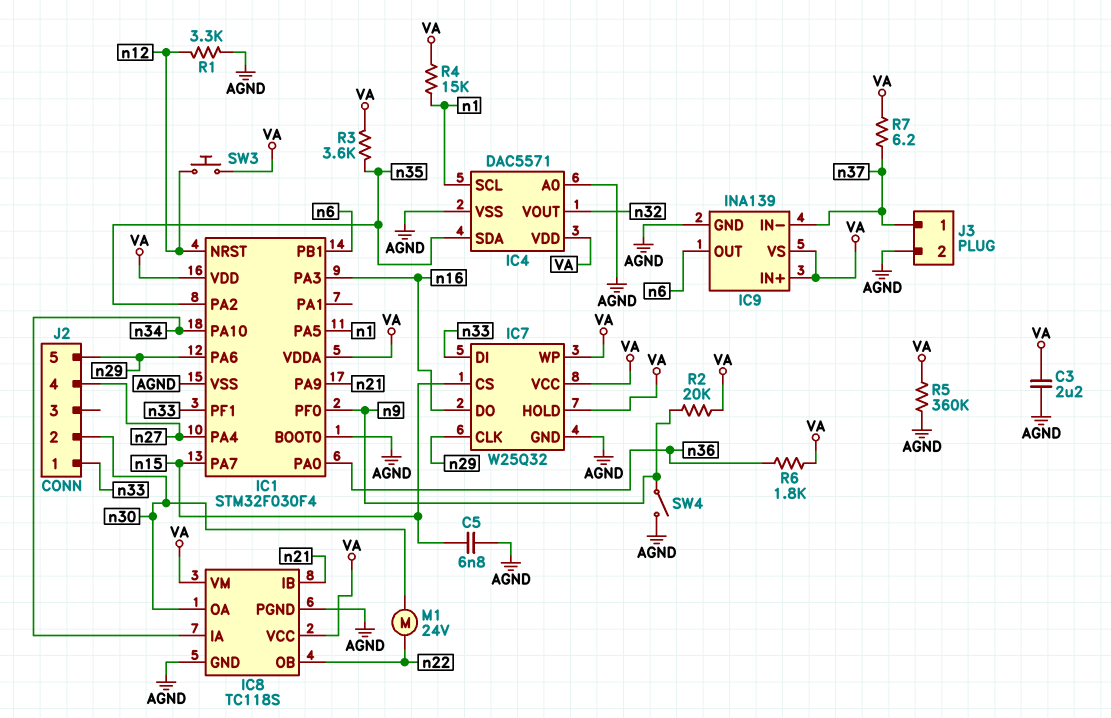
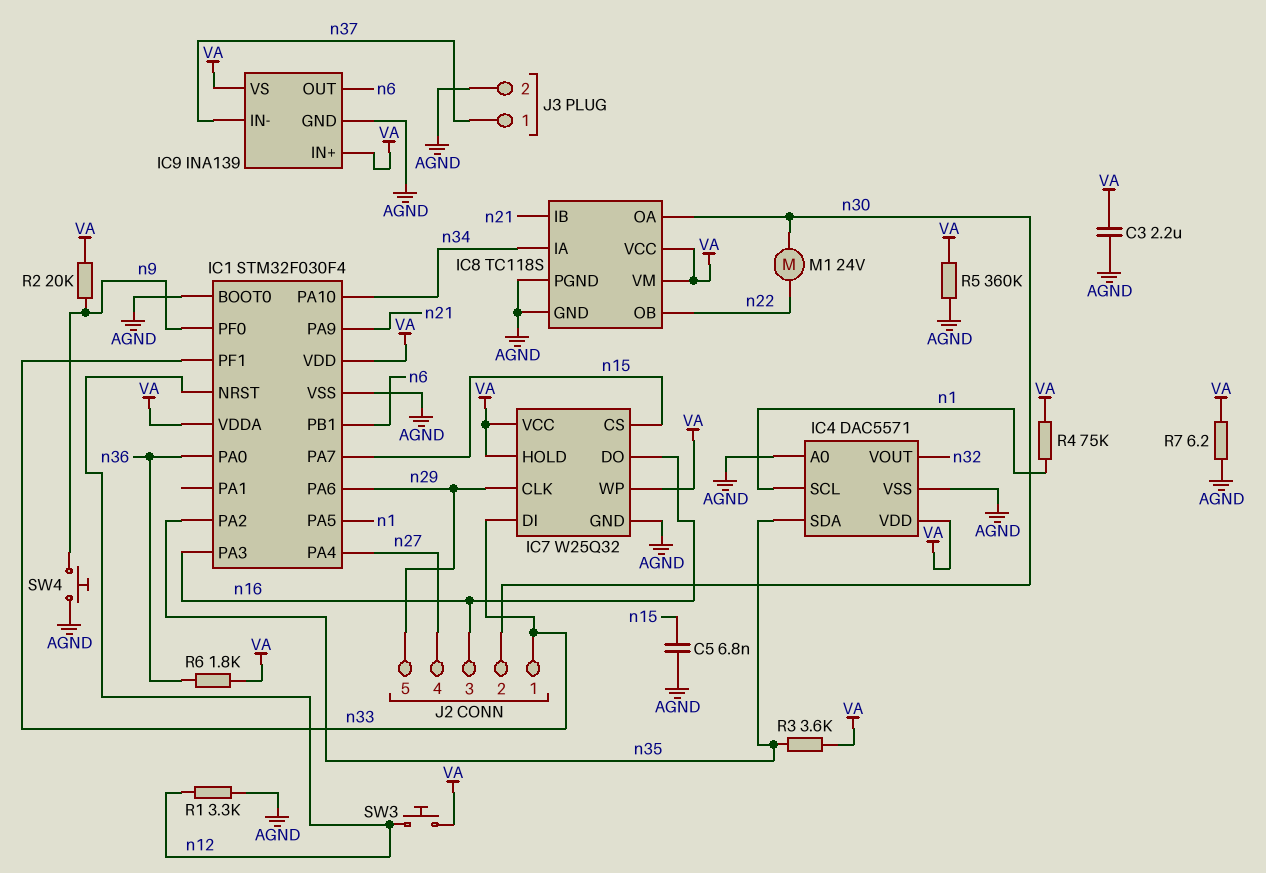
J2 pin 3: none -> n16
R4: 15k (VA, n1) -> 75k (VA, n1)
R7: 6.2 (VA, n37) -> 6.2 (AGND, VA)
SW4: switch (AGND, n9) -> button (AGND, n9)

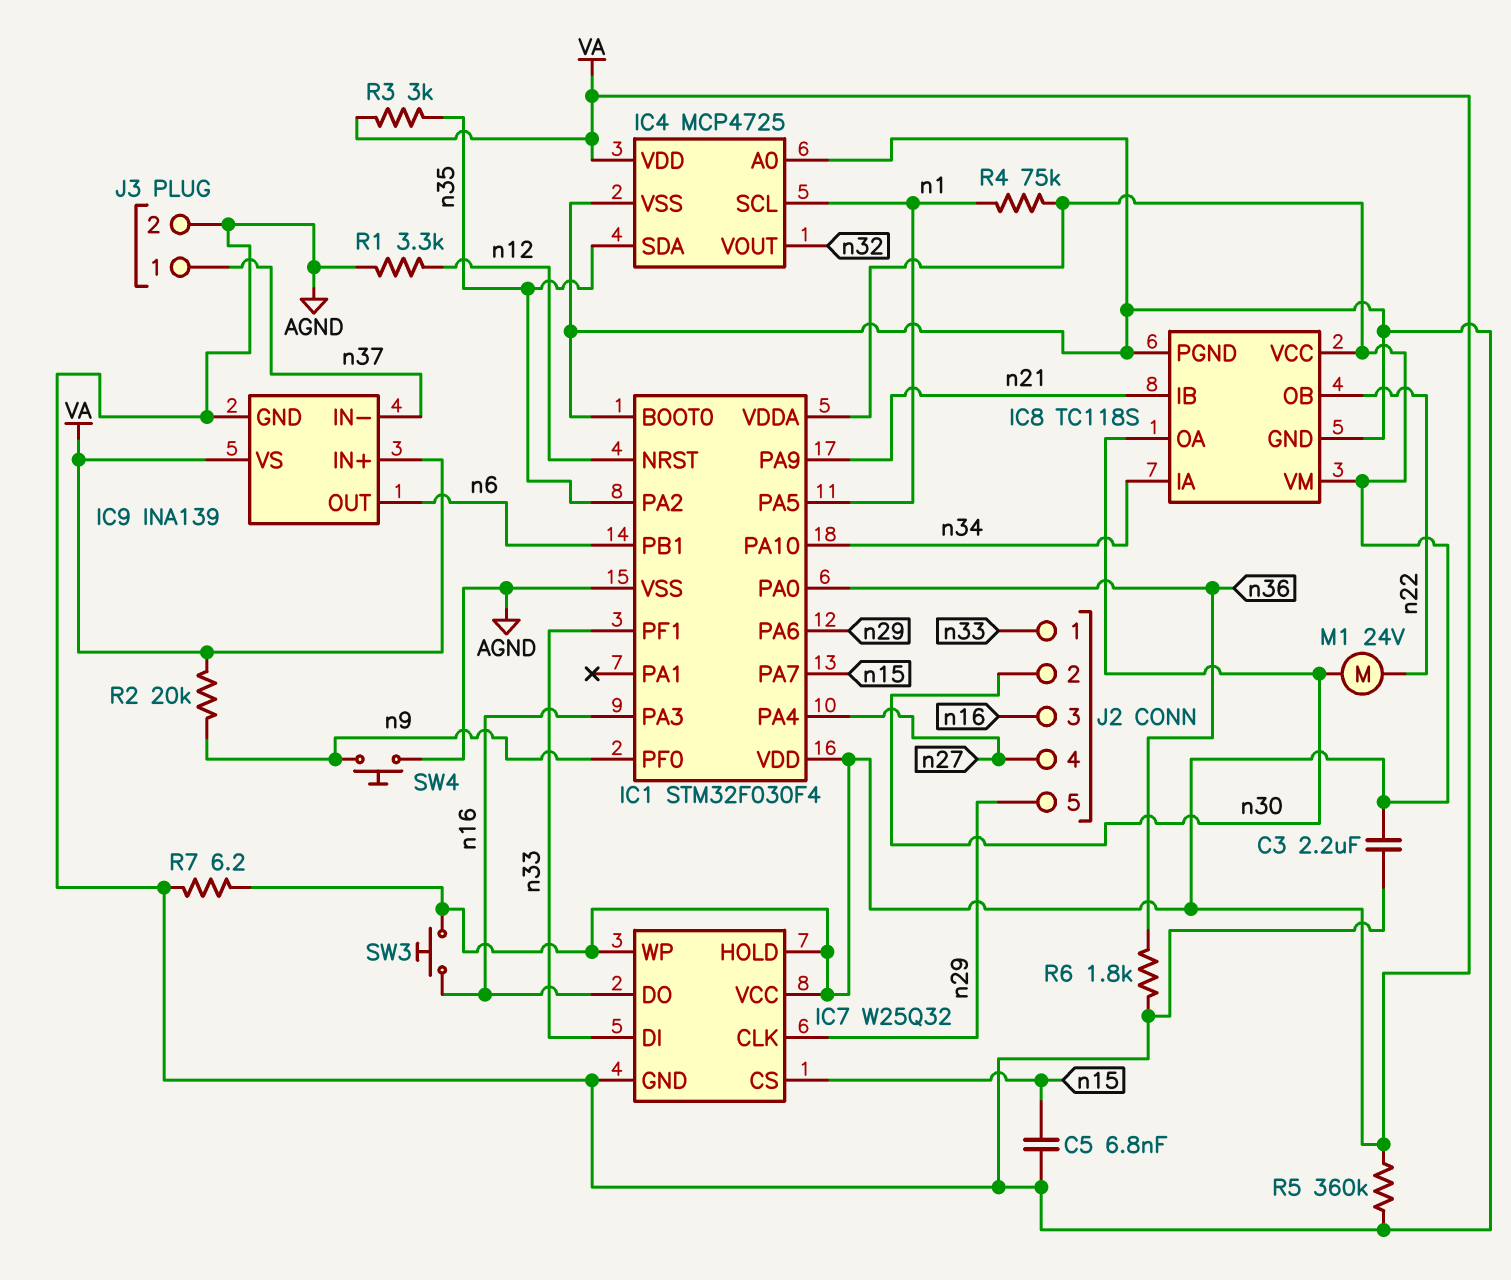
IC4: DAC5571 -> MCP4725
R3: 3.6k (VA, n35) -> 3k (VA, n35)
R6: 1.8k (VA, n36) -> 1.8k (AGND, n36)
SW3: button (VA, n12) -> button (VA, n16)

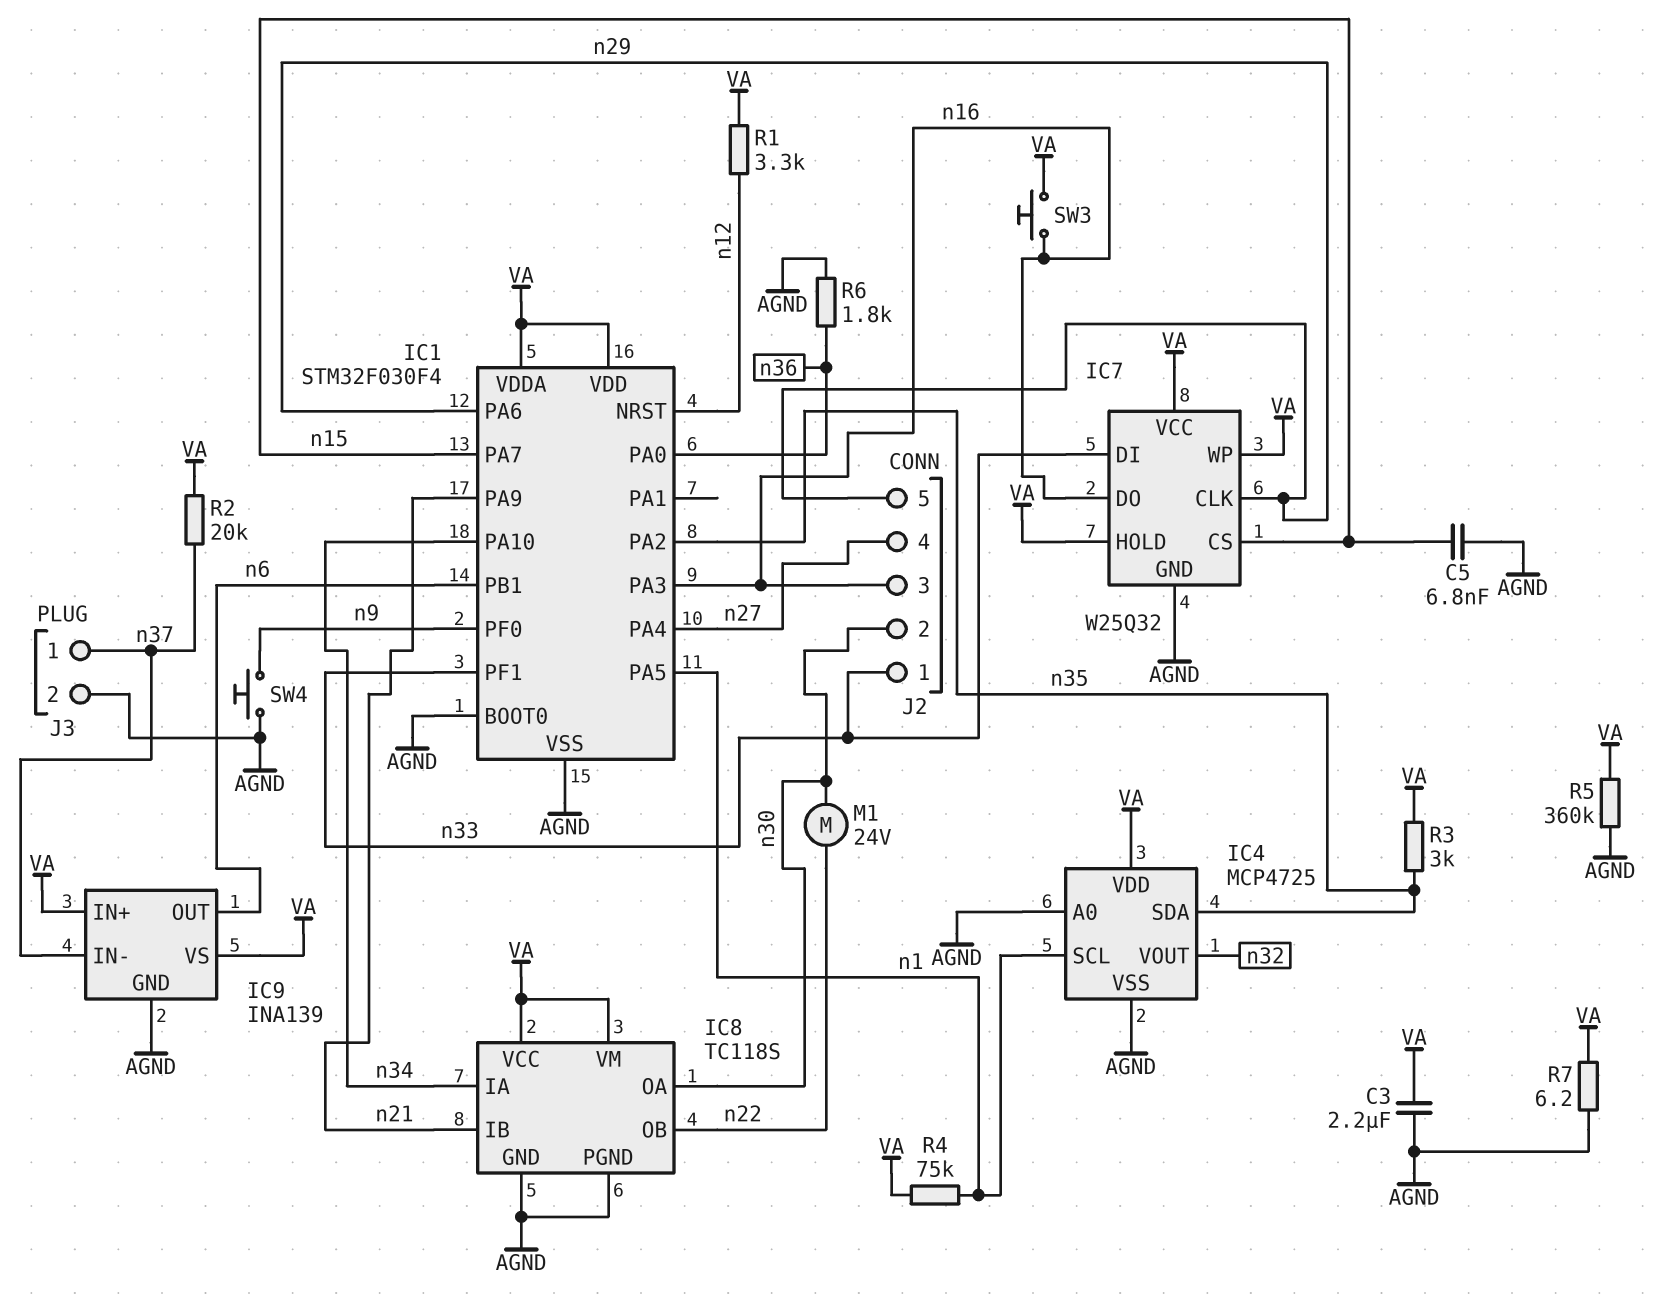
R1: 3.3k (AGND, n12) -> 3.3k (VA, n12)
R2: 20k (VA, n9) -> 20k (VA, n37)

